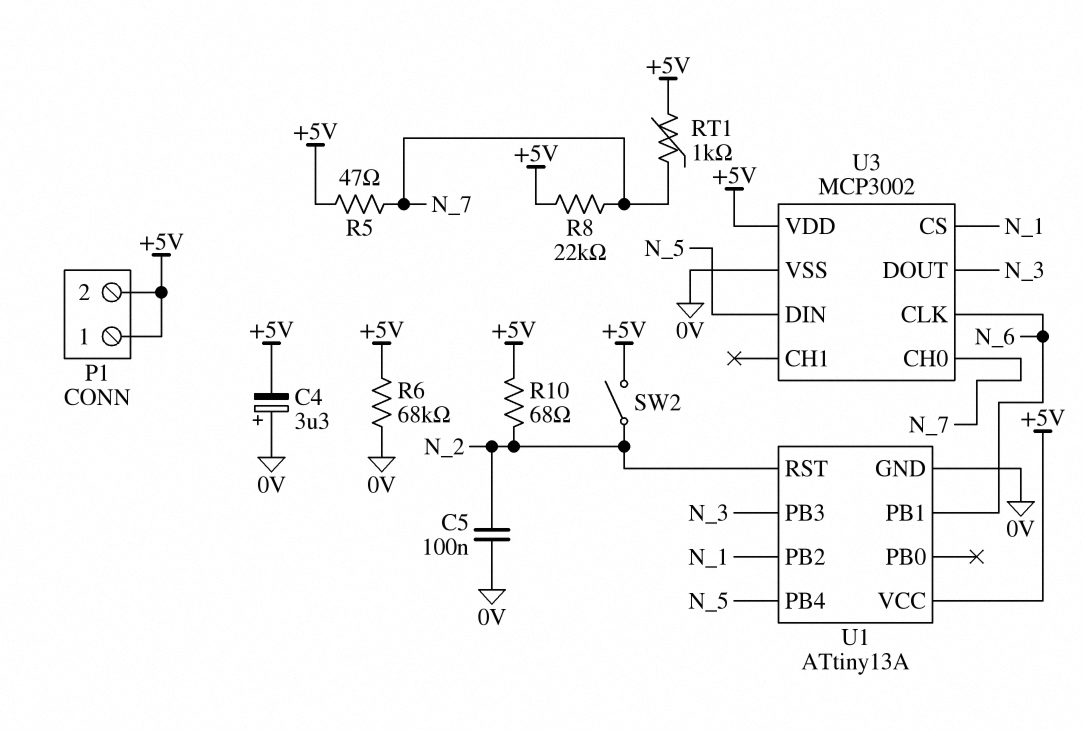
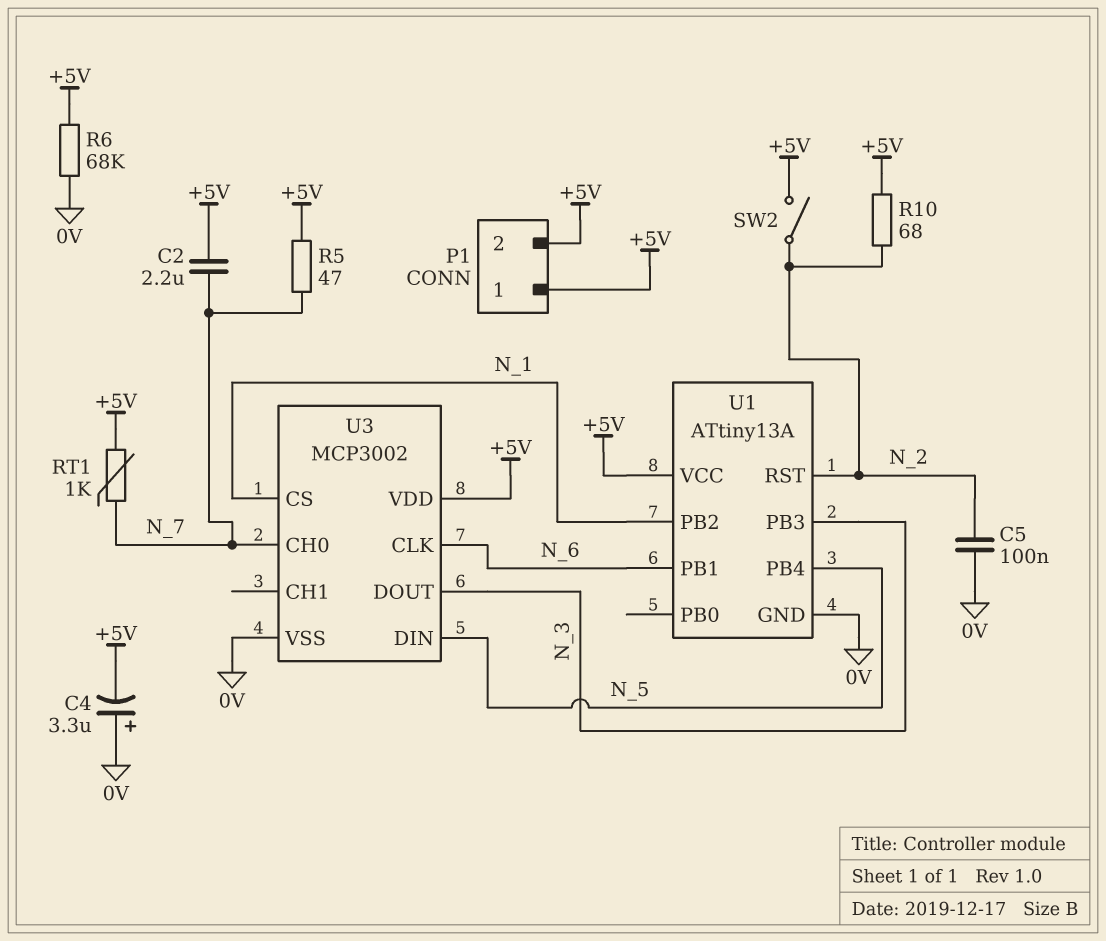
C2: none -> 2.2uF (+5V, N_7)
R8: 22k (+5V, N_7) -> none

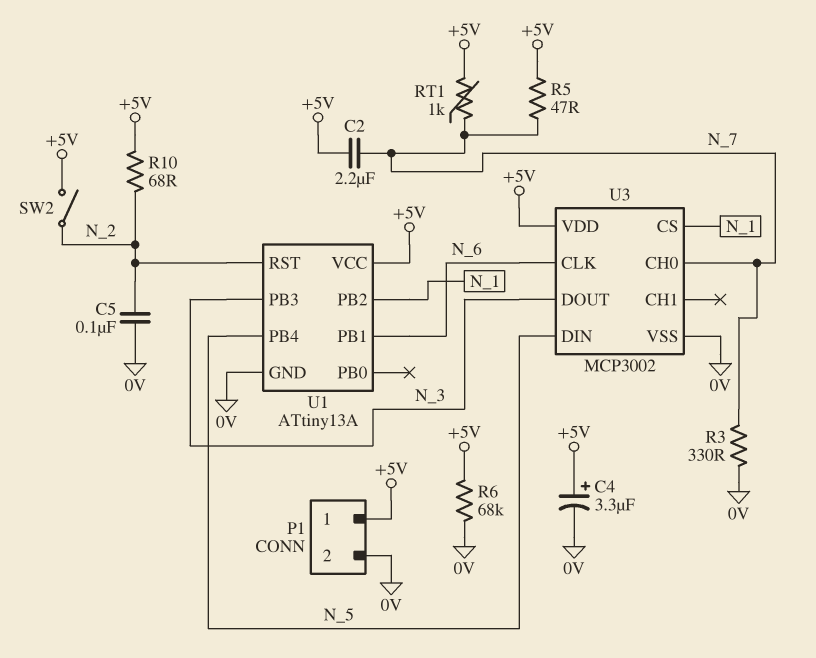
C4: 3.3uF (plus 0V, minus +5V) -> 3.3uF (plus +5V, minus 0V)
P1 pin 2: +5V -> 0V
R3: none -> 330 (0V, N_7)

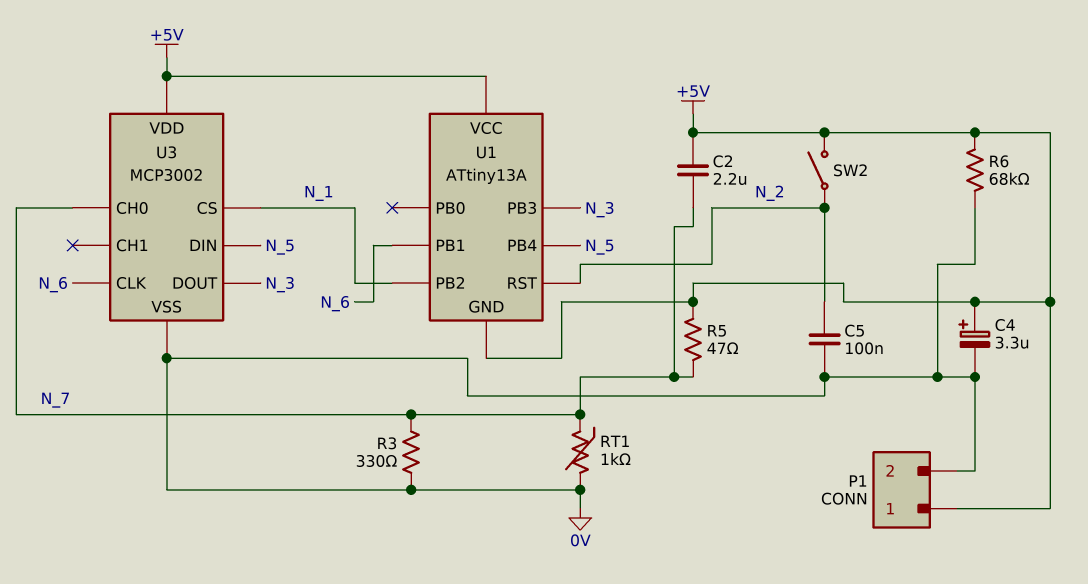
R10: 68 (+5V, N_2) -> none
RT1: 1k (+5V, N_7) -> 1k (0V, N_7)
U1 pin GND: 0V -> +5V

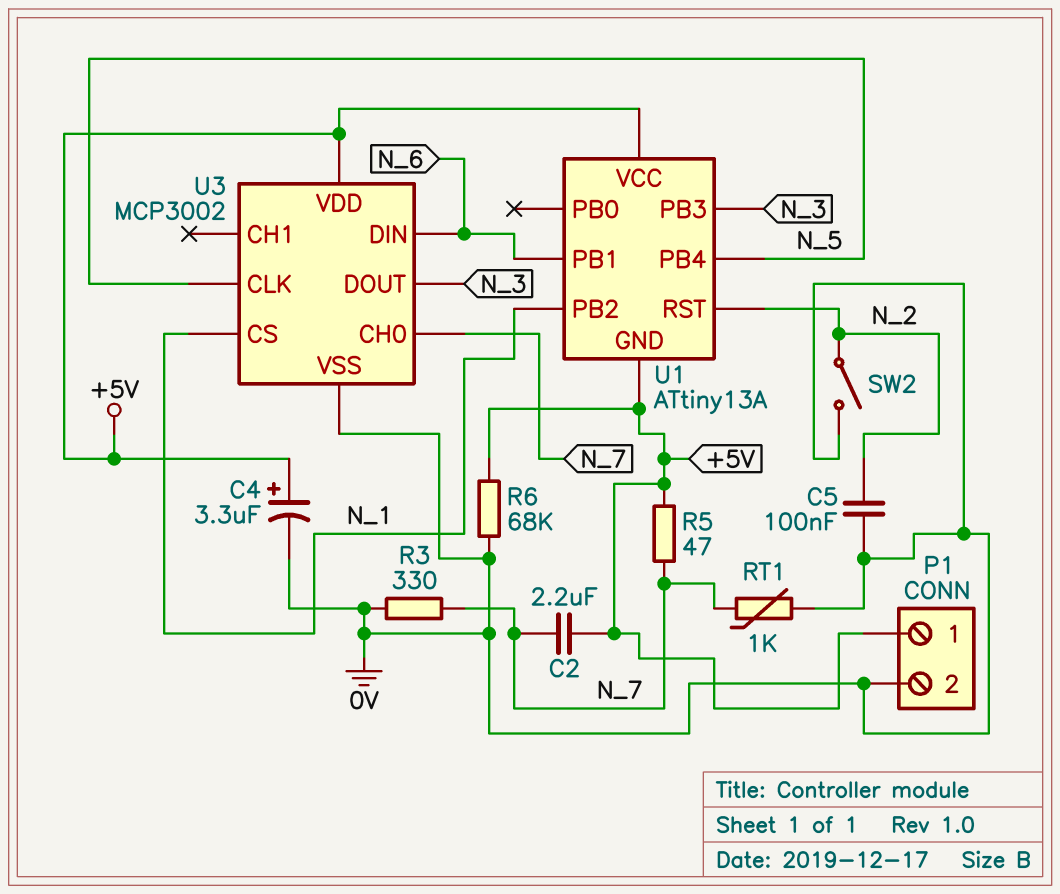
SW2: switch (+5V, N_2) -> switch (0V, N_2)
U3 pin CLK: N_6 -> N_5
U3 pin DIN: N_5 -> N_6

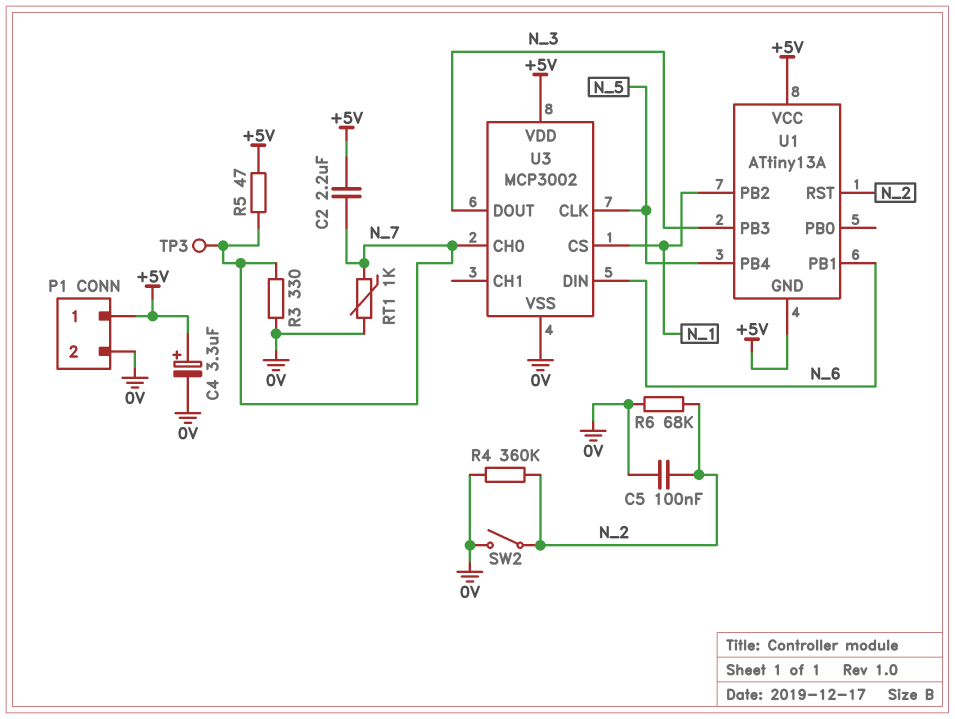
R4: none -> 360k (0V, N_2)
R6: 68k (+5V, 0V) -> 68k (0V, N_2)
TP3: none -> test point (N_7)

